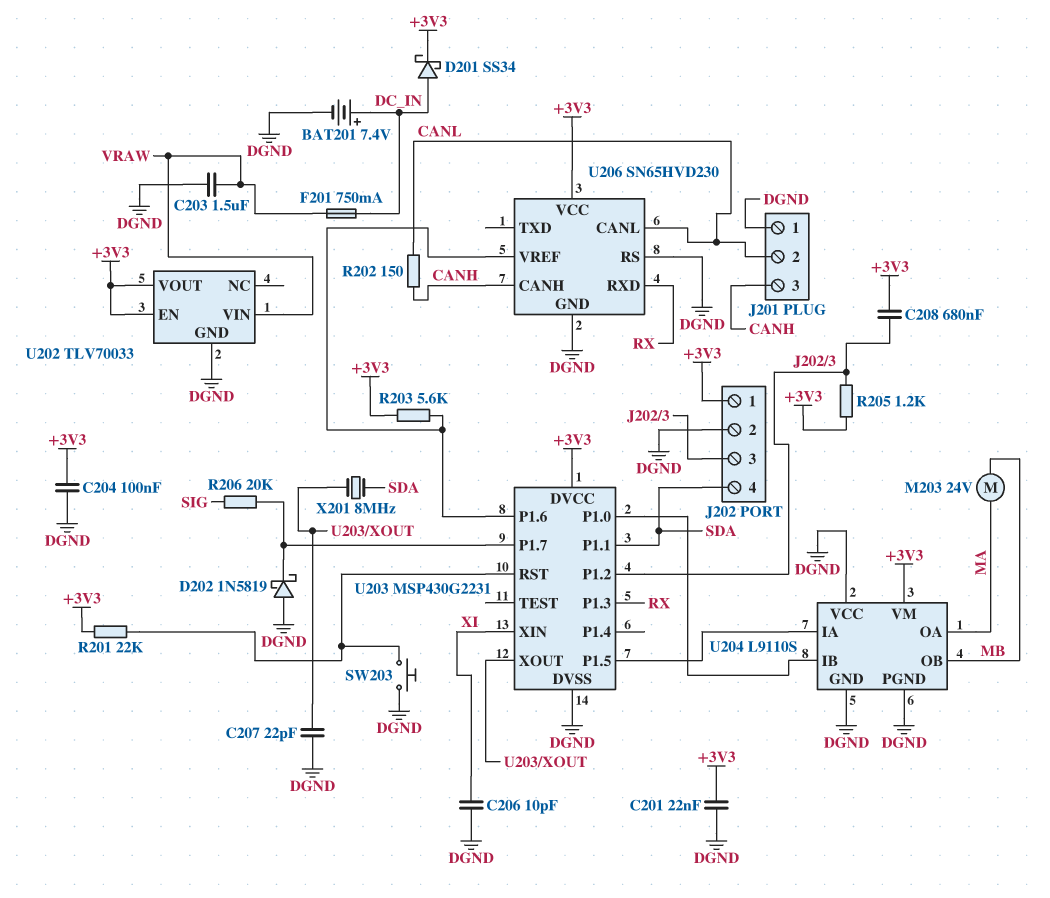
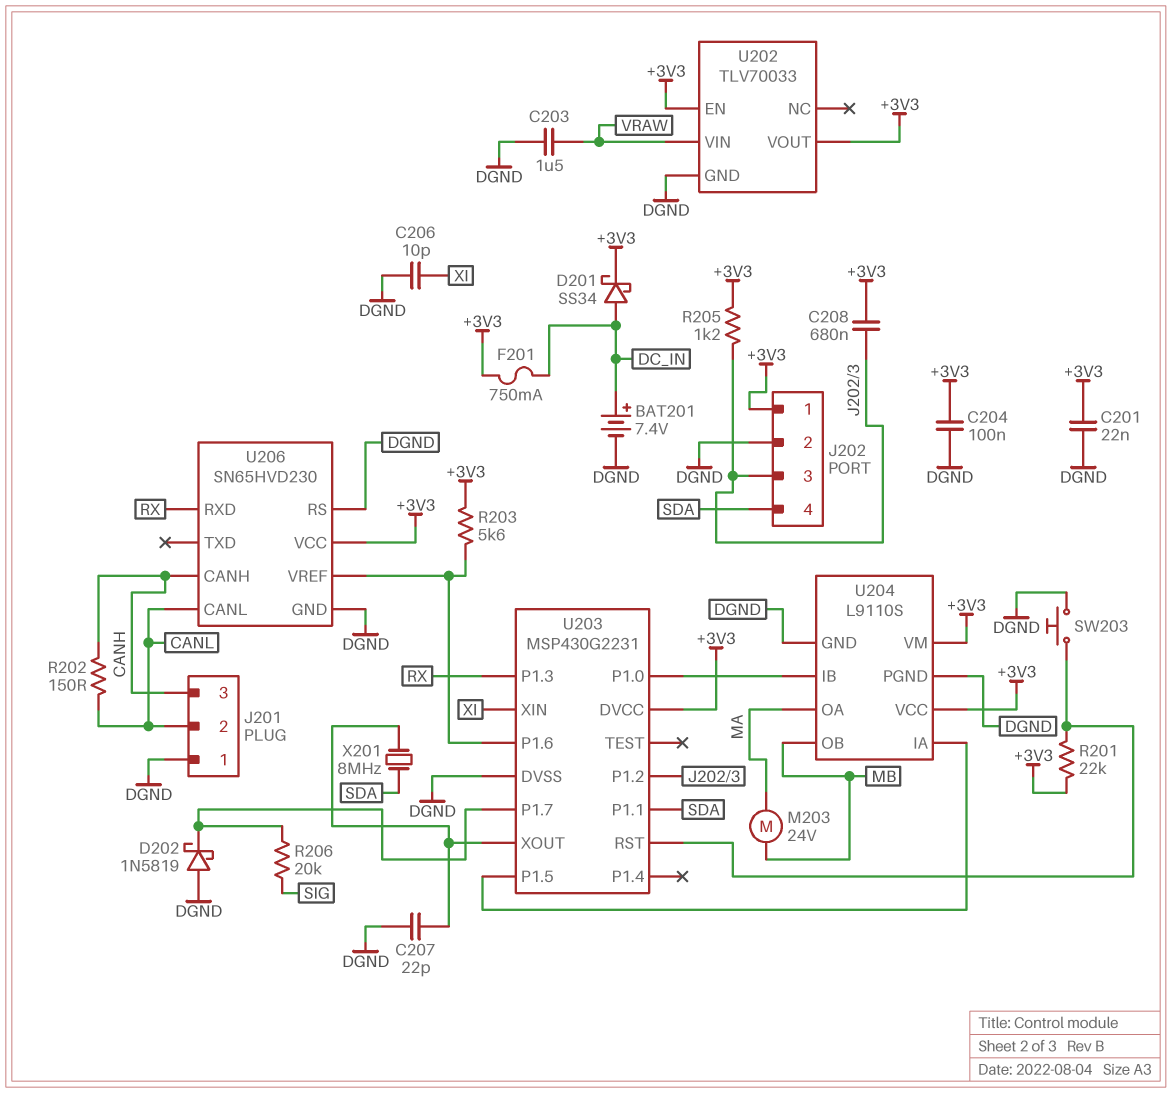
F201: 750mA (DC_IN, VRAW) -> 750mA (+3V3, DC_IN)
U204 pin VCC: DGND -> +3V3

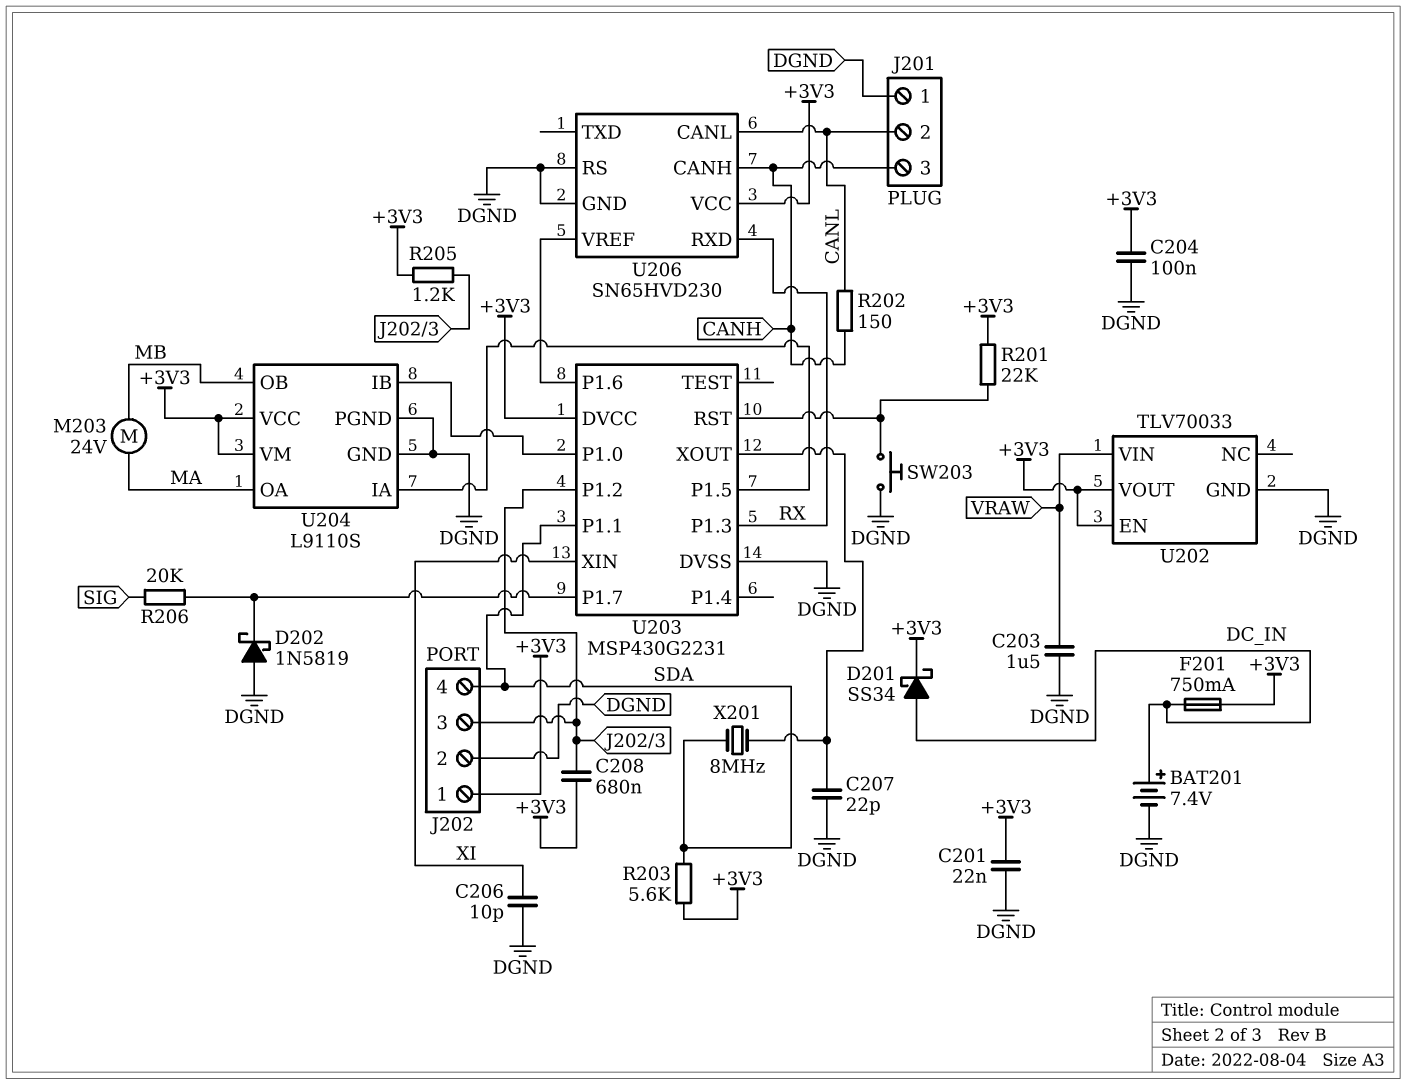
R203: 5.6k (+3V3, U203/P1.6) -> 5.6k (+3V3, SDA)

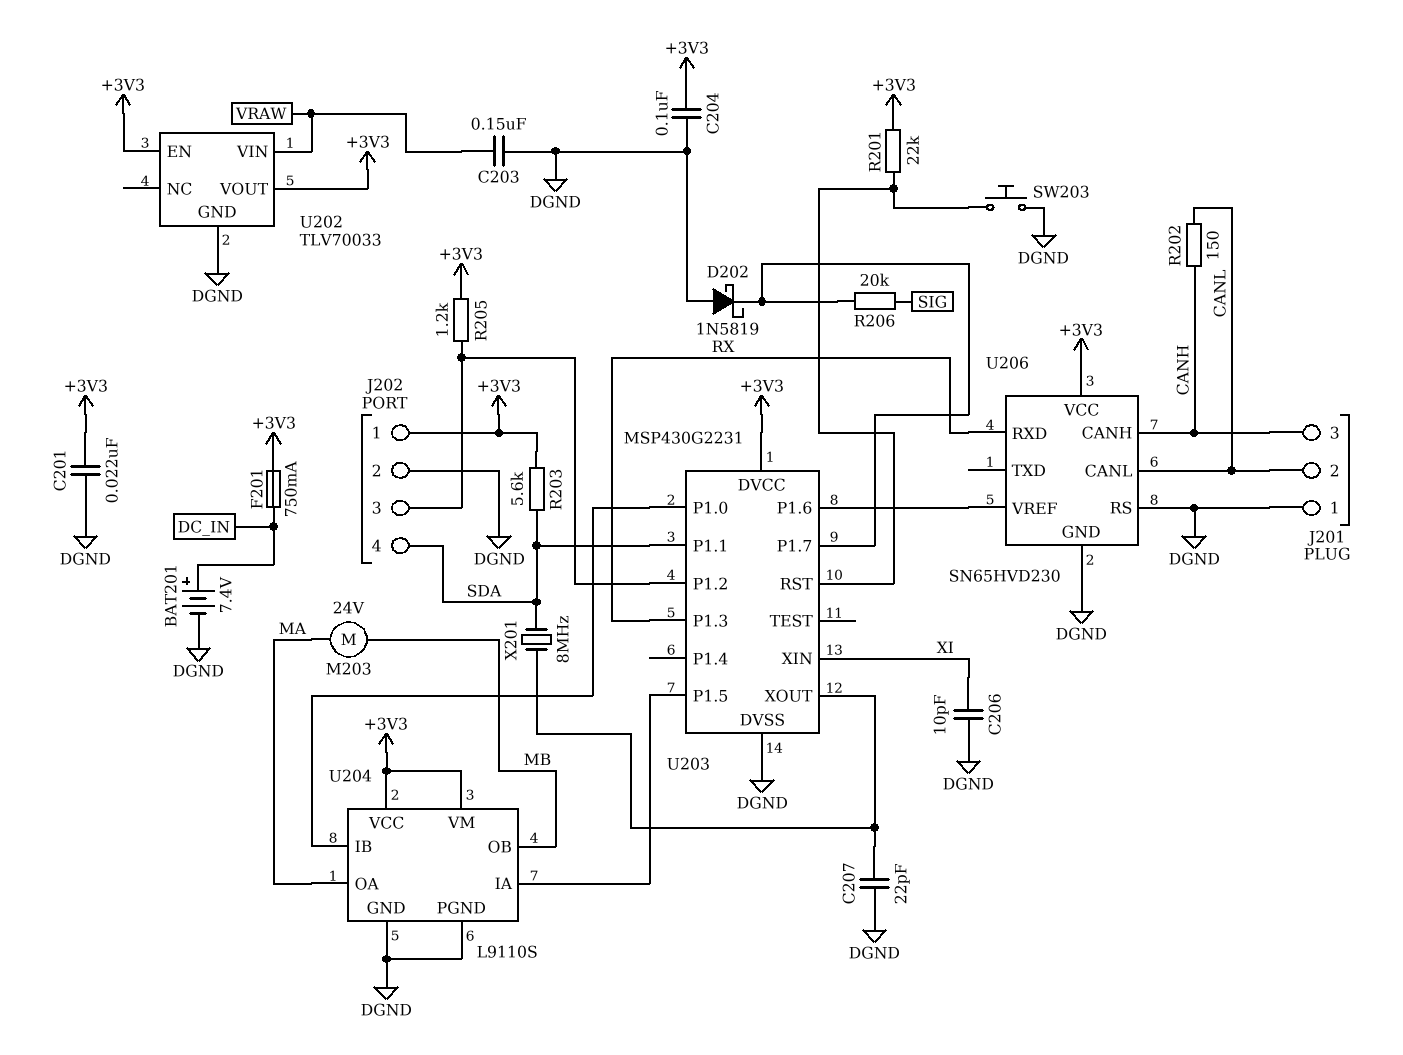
C203: 1.5uF (DGND, VRAW) -> 150nF (DGND, VRAW)
C208: 680nF (+3V3, J202/3) -> none
D201: schottky SS34 (A DC_IN, K +3V3) -> none

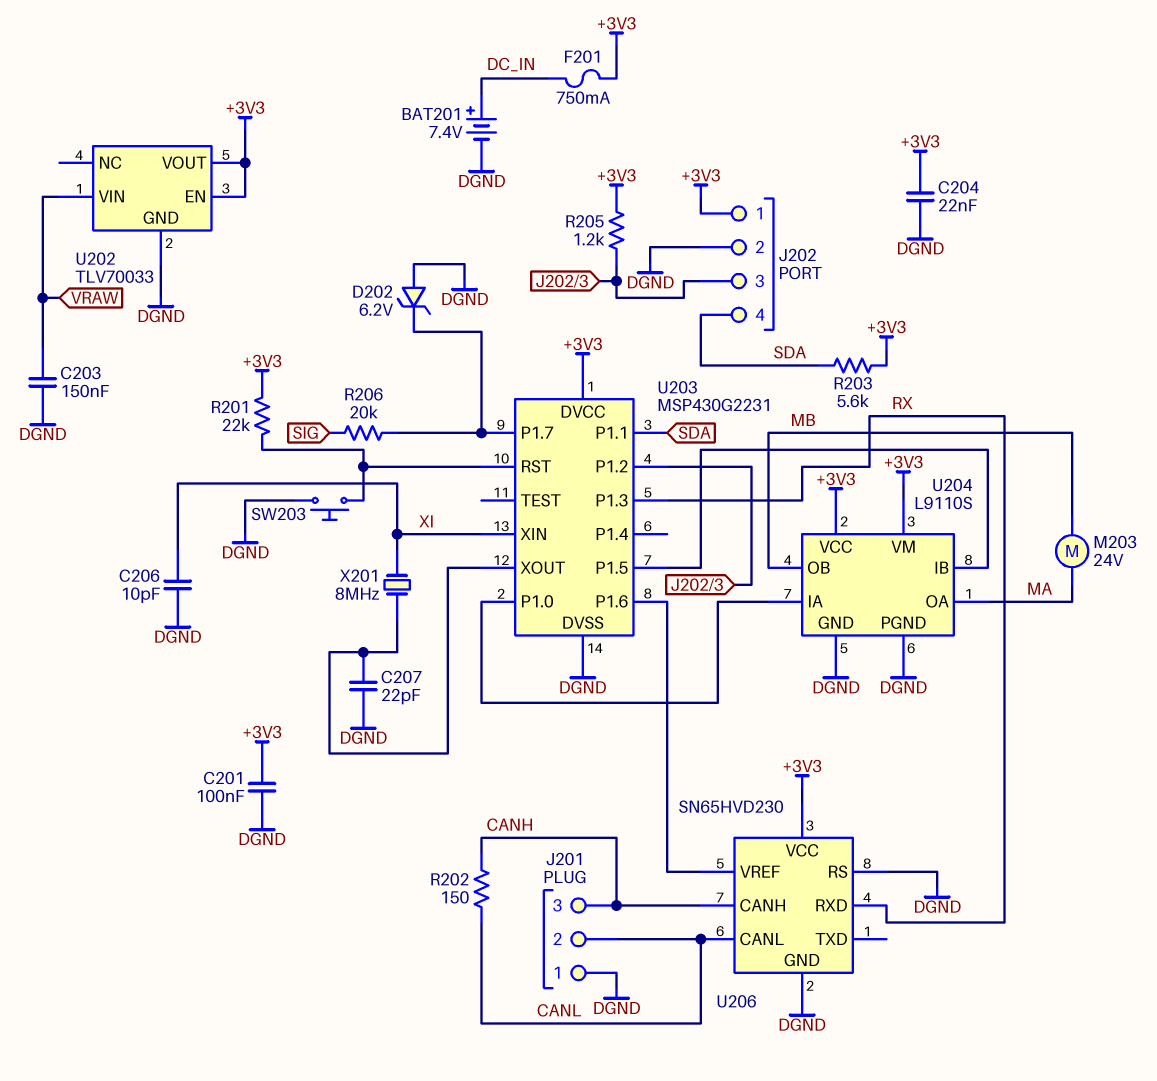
C201: 22nF (+3V3, DGND) -> 100nF (+3V3, DGND)
C204: 100nF (+3V3, DGND) -> 22nF (+3V3, DGND)
D202: schottky 1N5819 (A DGND, K U203/P1.7) -> zener 6.2V (A DGND, K U203/P1.7)
U204 pin IA: U203/P1.5 -> U203/P1.0
U204 pin IB: U203/P1.0 -> U203/P1.5
X201: 8MHz (SDA, U203/XOUT) -> 8MHz (U203/XOUT, XI)

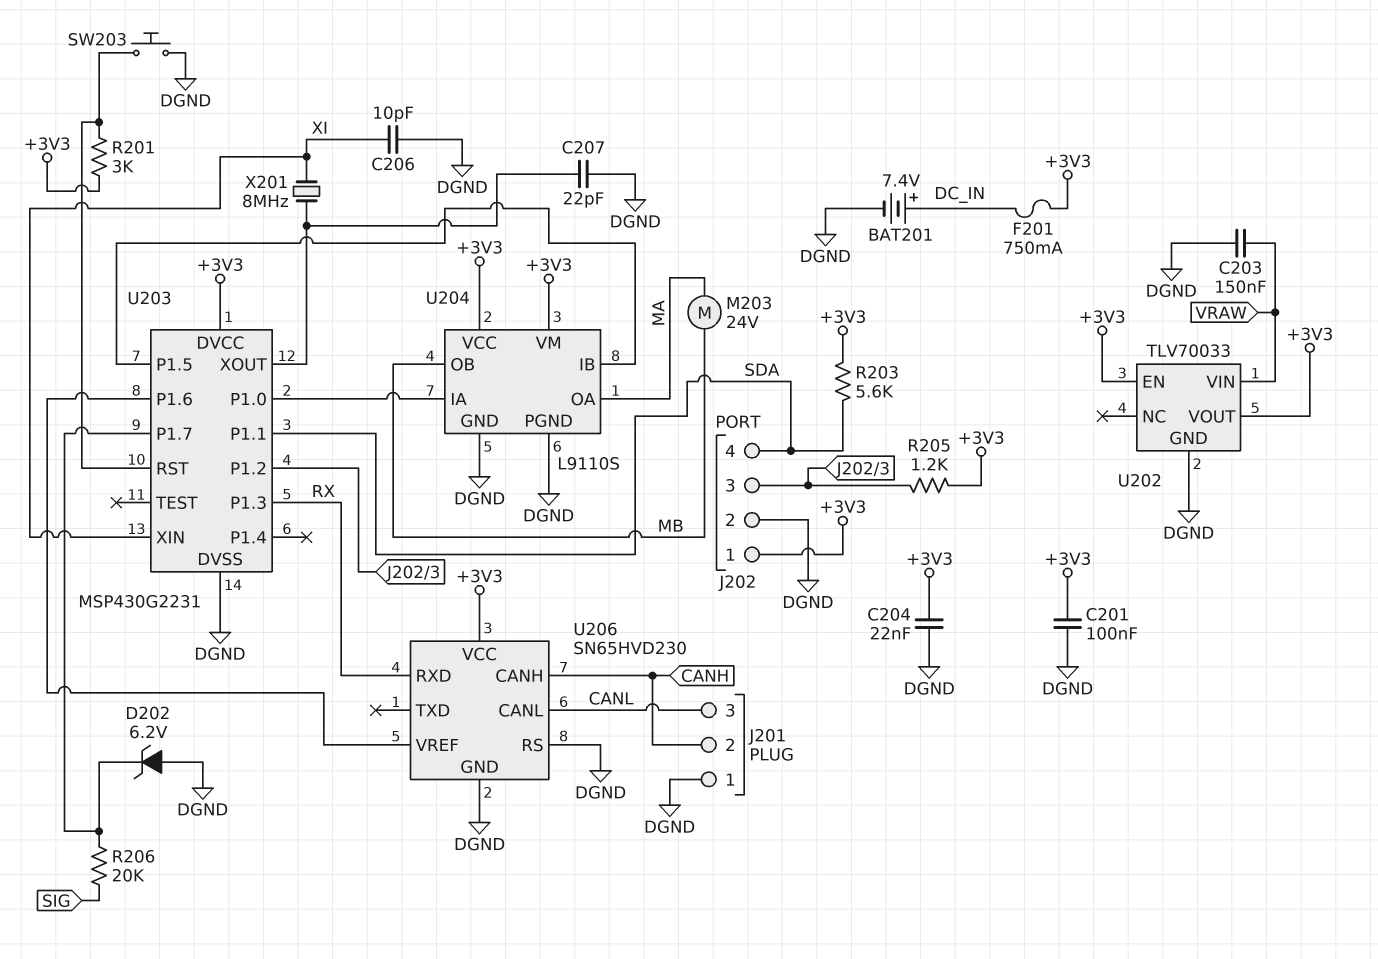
J201 pin 2: CANL -> CANH
J201 pin 3: CANH -> CANL
R201: 22k (+3V3, U203/RST) -> 3k (+3V3, U203/RST)
R202: 150 (CANH, CANL) -> none

